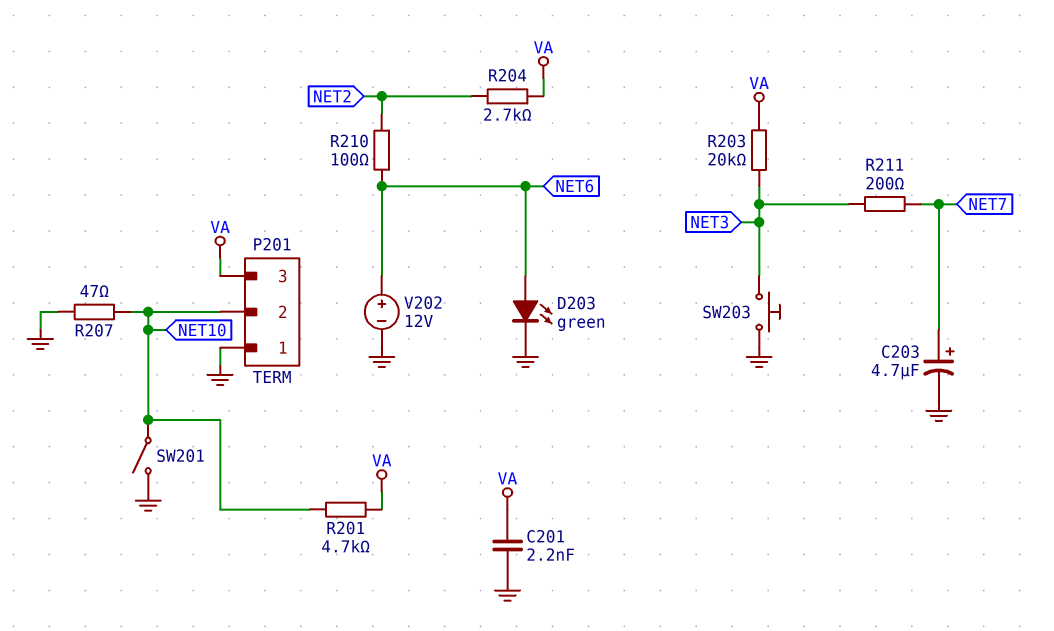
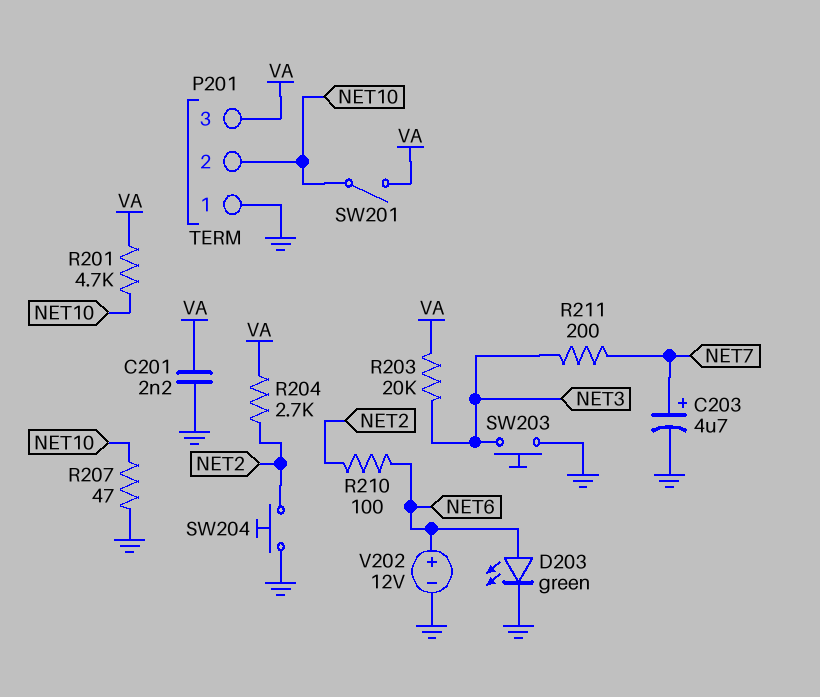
SW201: switch (GND, NET10) -> switch (NET10, VA)
SW204: none -> button (GND, NET2)

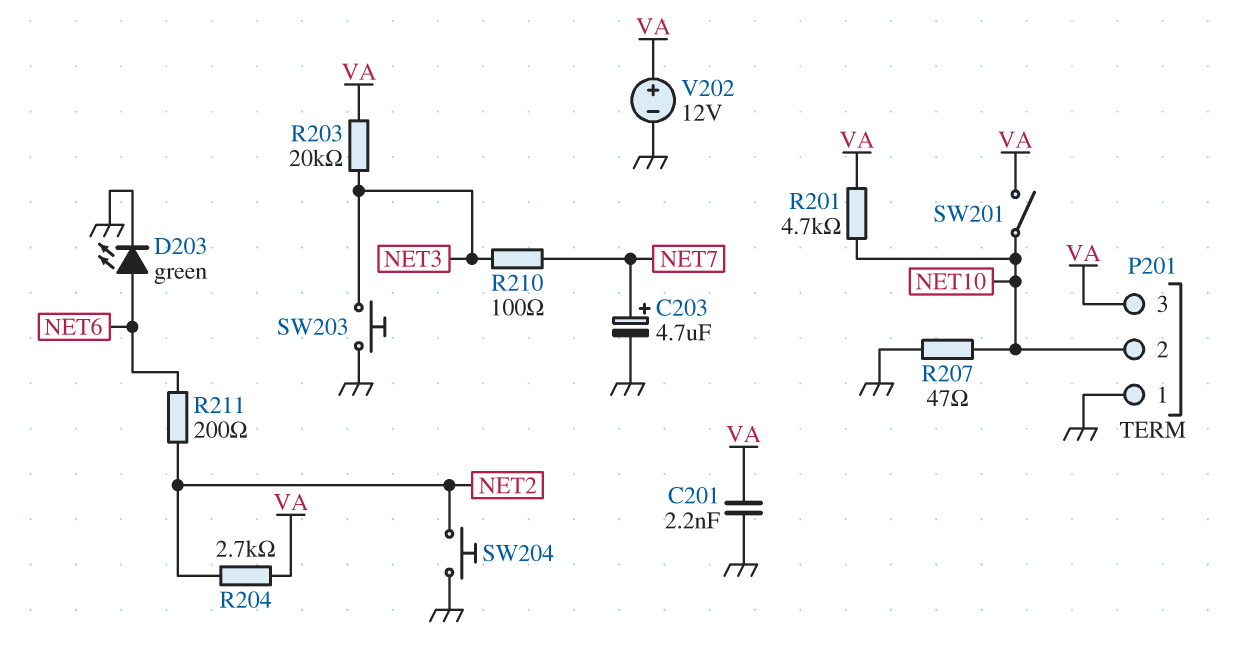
R210: 100 (NET2, NET6) -> 100 (NET3, NET7)
R211: 200 (NET3, NET7) -> 200 (NET2, NET6)
V202: 12V (plus NET6, minus GND) -> 12V (plus VA, minus GND)

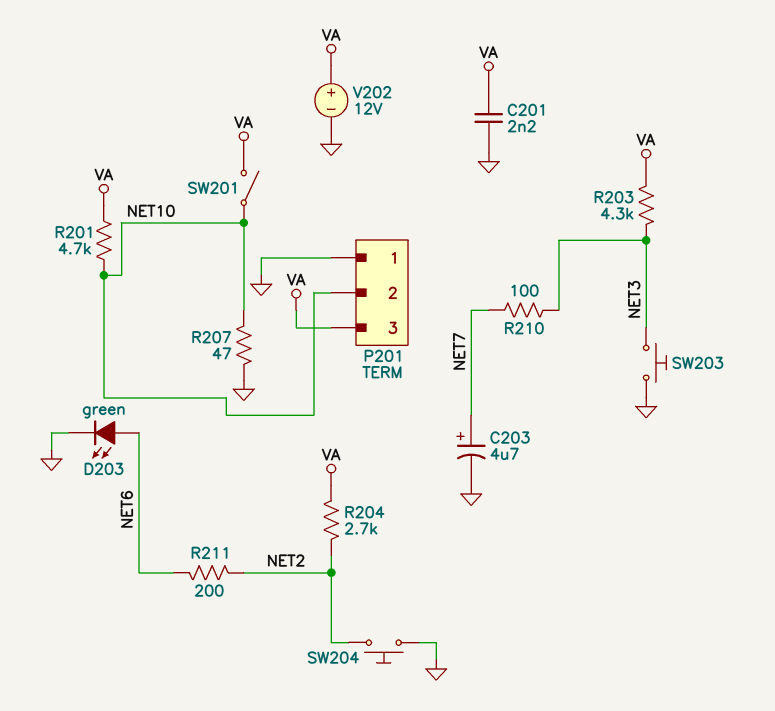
R203: 20k (NET3, VA) -> 4.3k (NET3, VA)

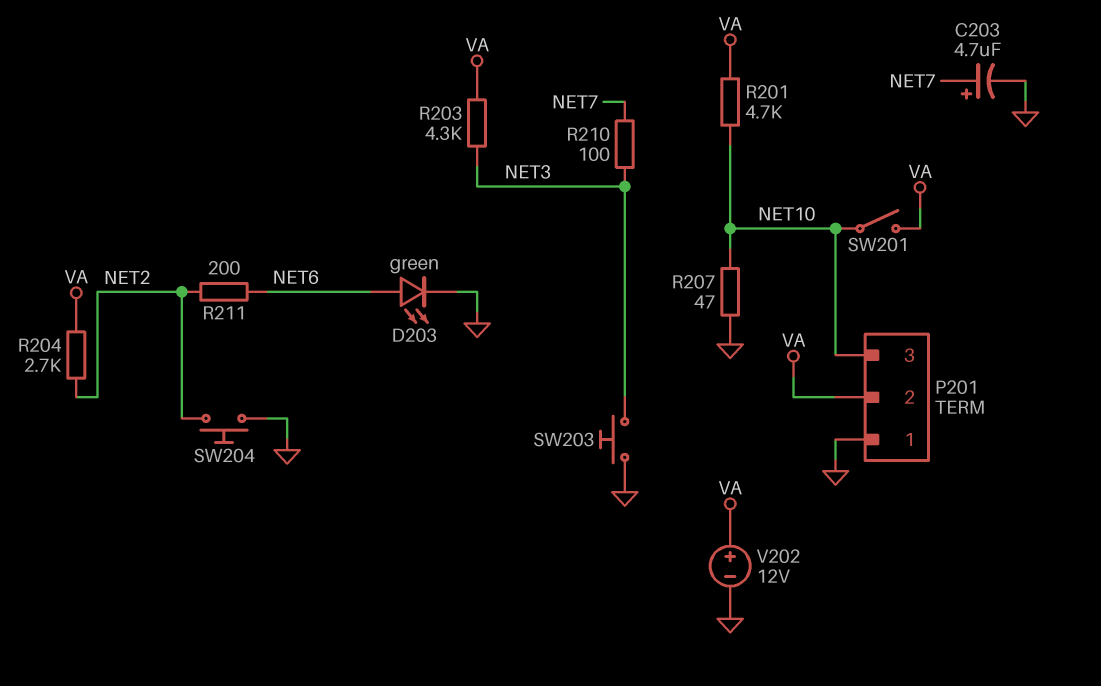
C201: 2.2nF (GND, VA) -> none
P201 pin 2: NET10 -> VA
P201 pin 3: VA -> NET10

